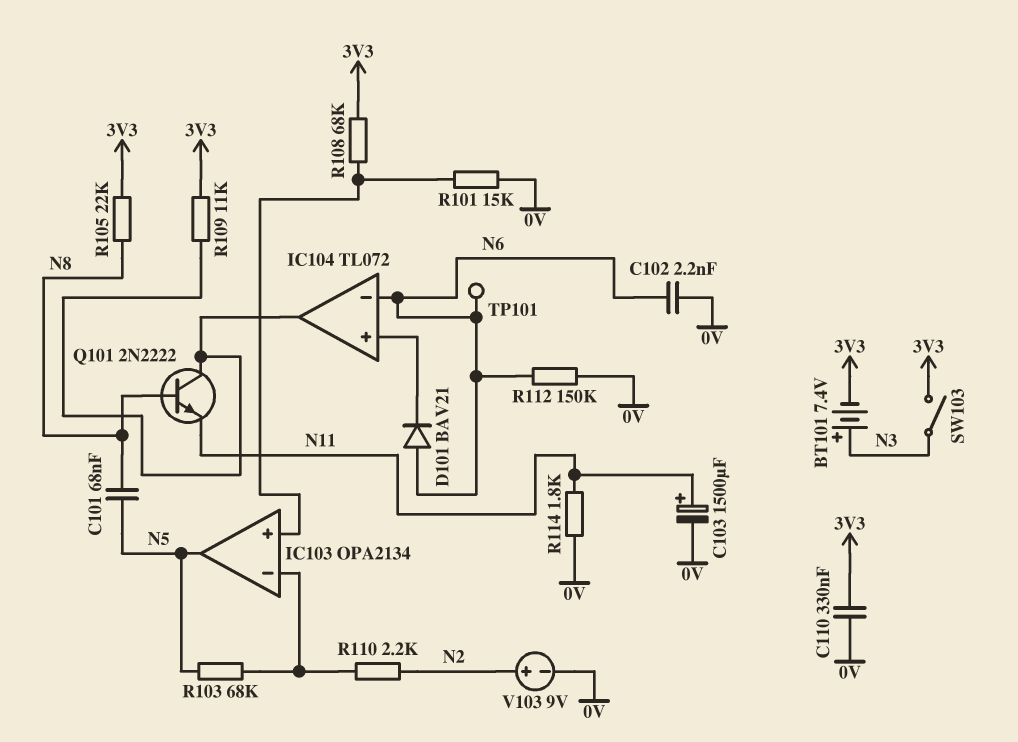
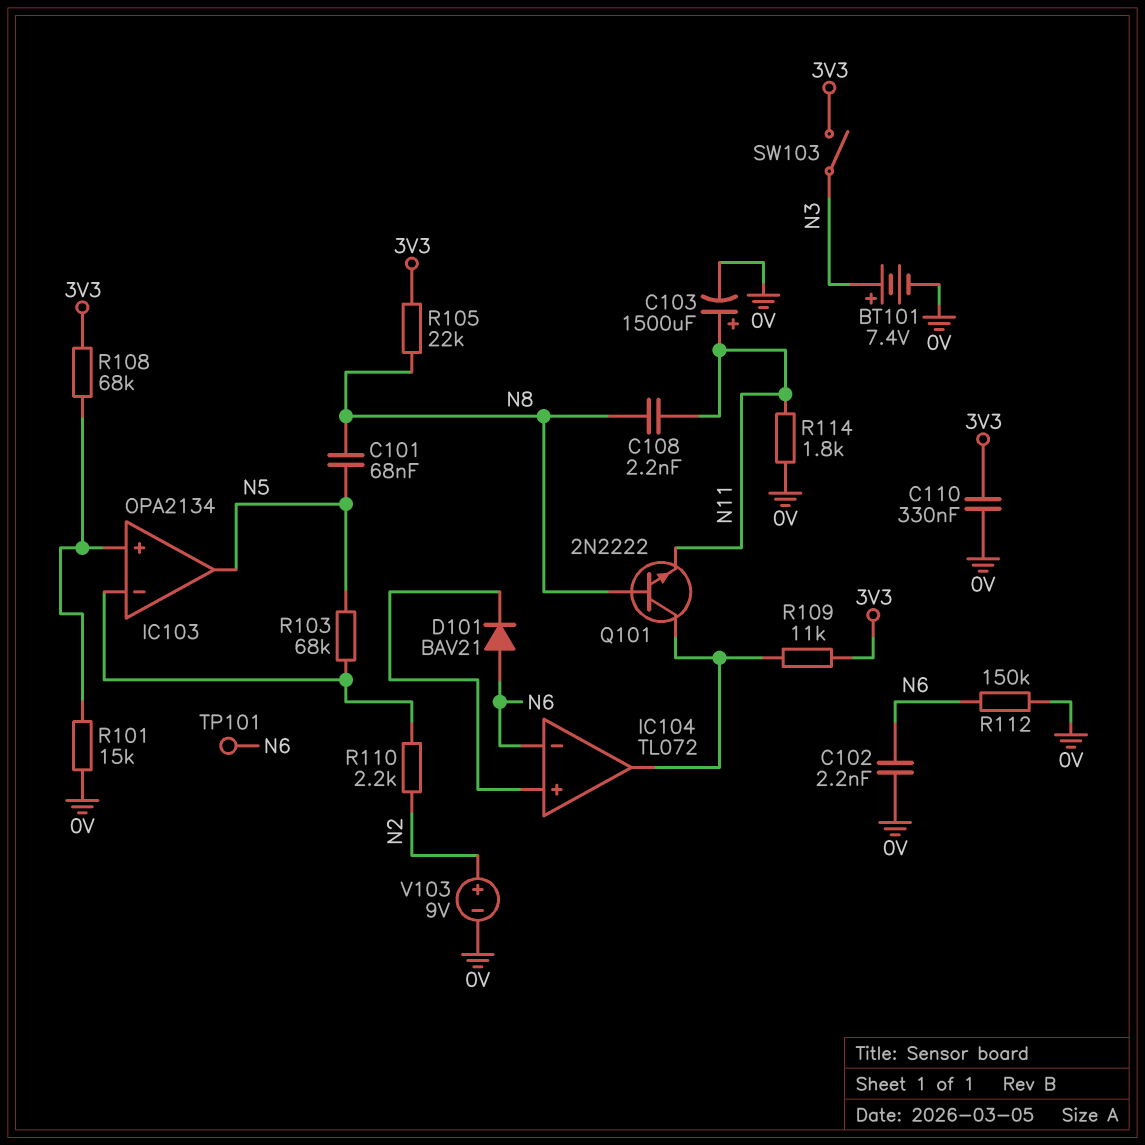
BT101: 7.4V (plus N3, minus 3V3) -> 7.4V (plus N3, minus 0V)
C108: none -> 2.2nF (N8, N11)

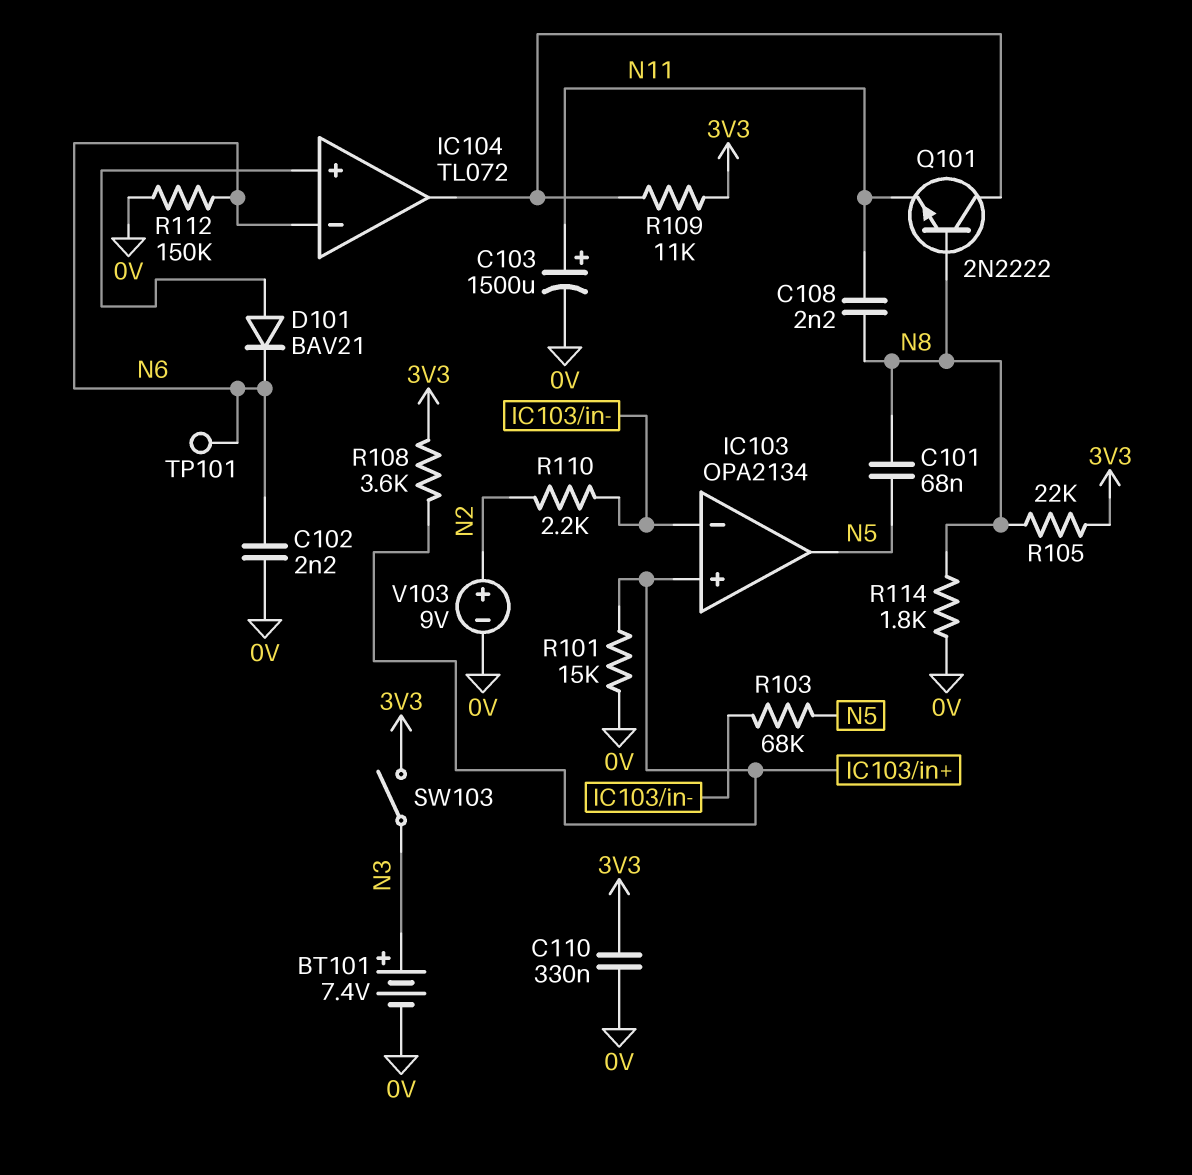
D101: diode BAV21 (A N6, K IC104/in+) -> diode BAV21 (A IC104/in+, K N6)
R108: 68k (3V3, IC103/in+) -> 3.6k (3V3, IC103/in+)
R114: 1.8k (0V, N11) -> 1.8k (0V, N8)

